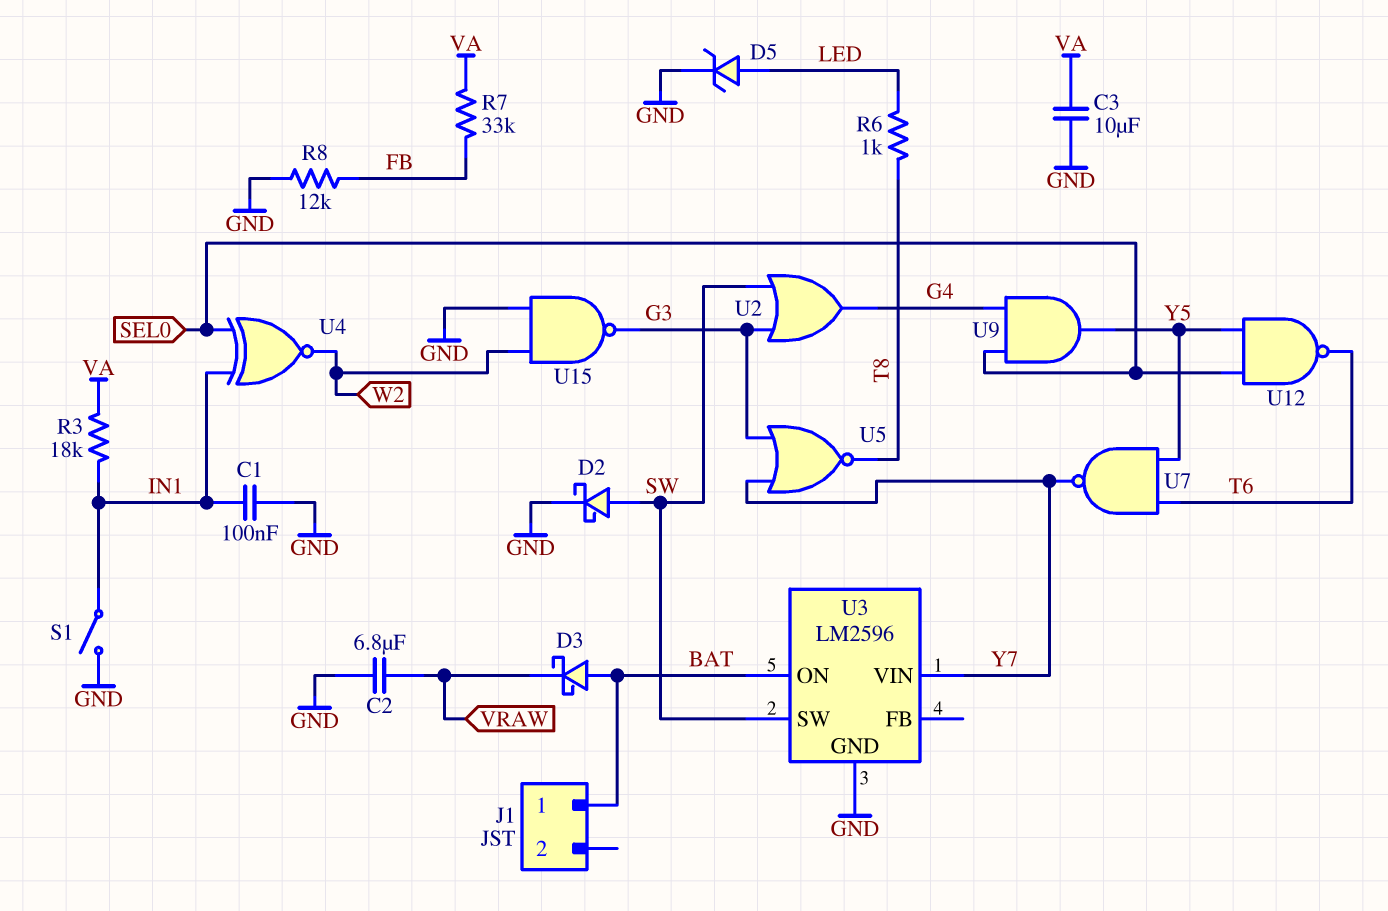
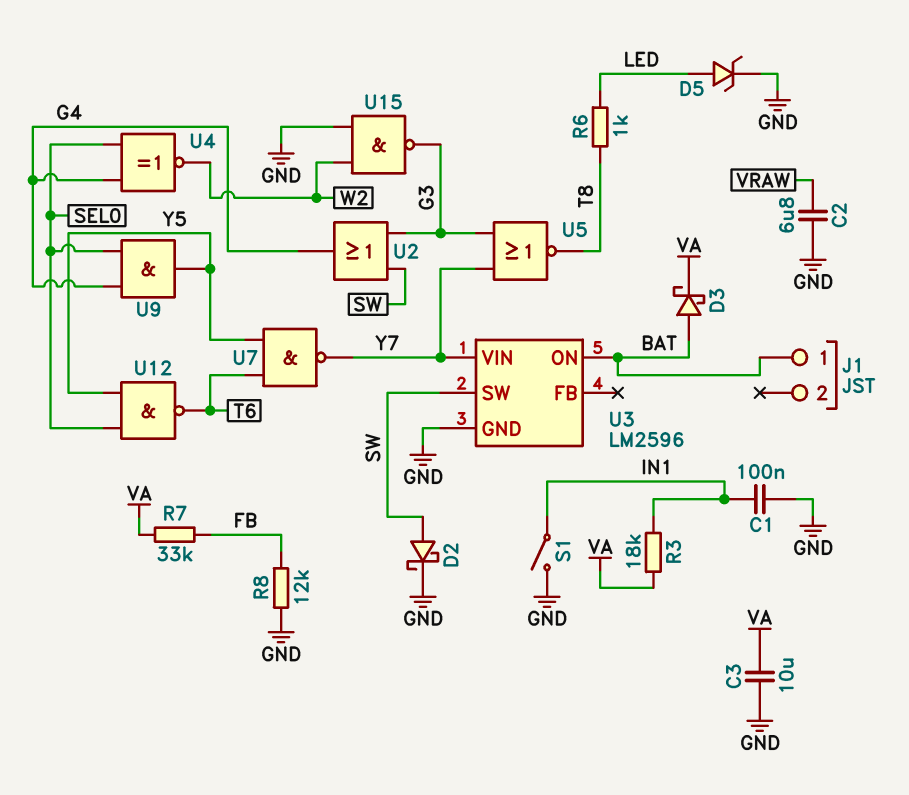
D3: schottky (A BAT, K VRAW) -> schottky (A BAT, K VA)
U4: XNOR (in IN1, in SEL0, out W2) -> XNOR (in G4, in SEL0, out W2)

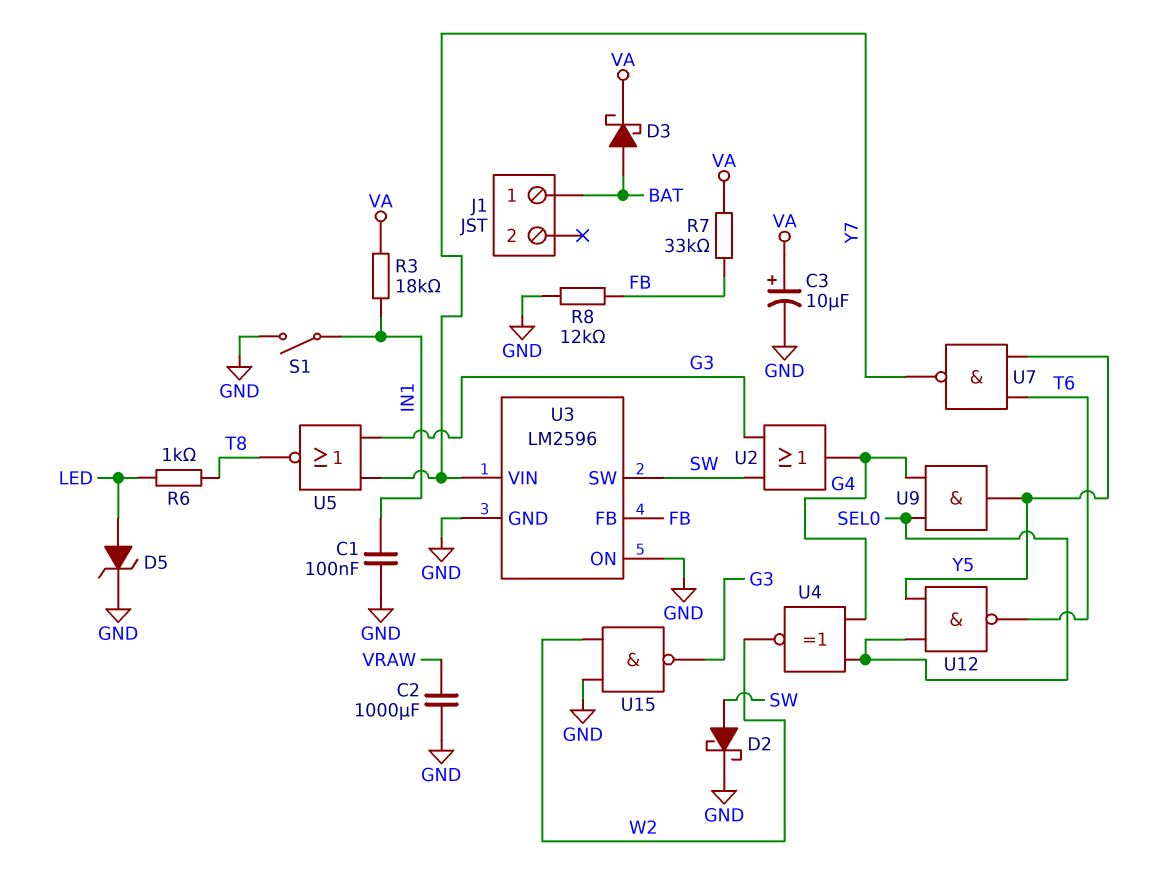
C2: 6.8uF (GND, VRAW) -> 1000uF (GND, VRAW)
C3: 10uF (GND, VA) -> 10uF (plus VA, minus GND)
U3 pin FB: none -> FB
U3 pin ON: BAT -> GND

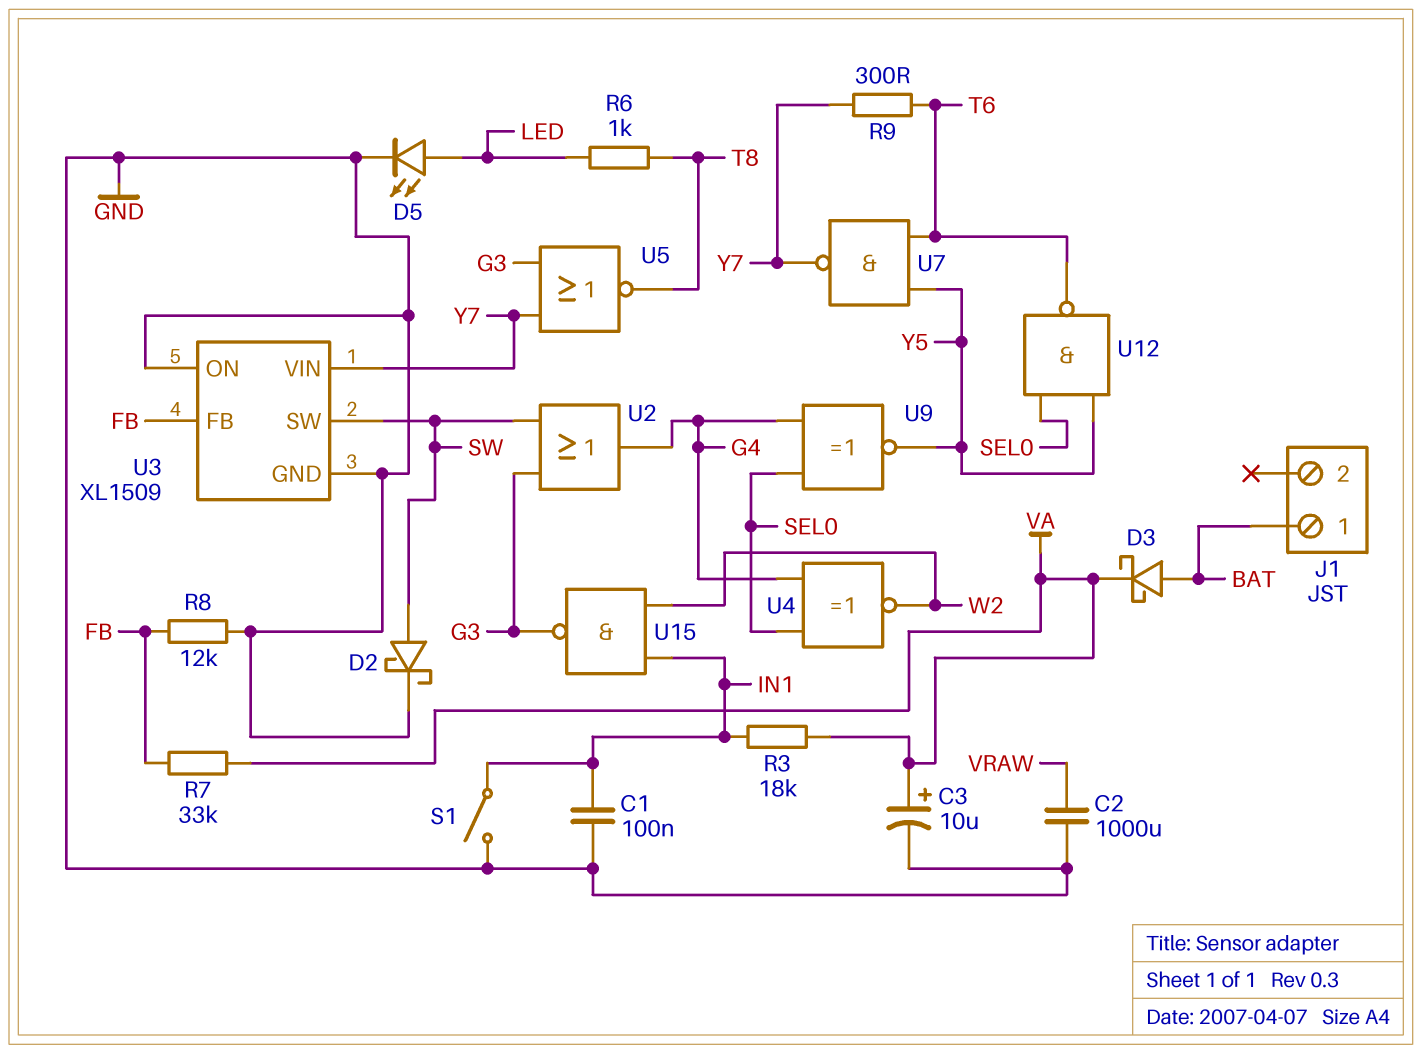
D5: zener (A LED, K GND) -> LED (A LED, K GND)
R9: none -> 300 (T6, Y7)
U3: LM2596 -> XL1509
U9: AND (in G4, in SEL0, out Y5) -> XNOR (in G4, in SEL0, out Y5)
U15: NAND (in GND, in W2, out G3) -> NAND (in IN1, in W2, out G3)

